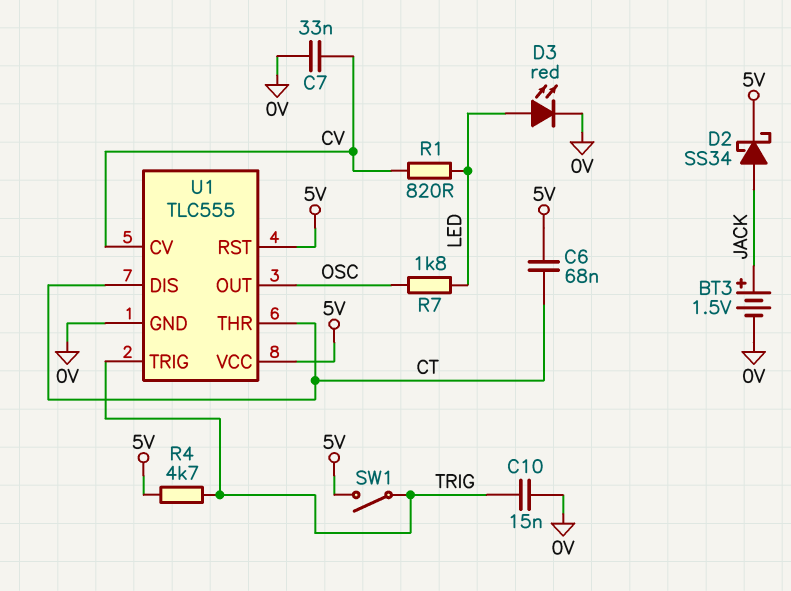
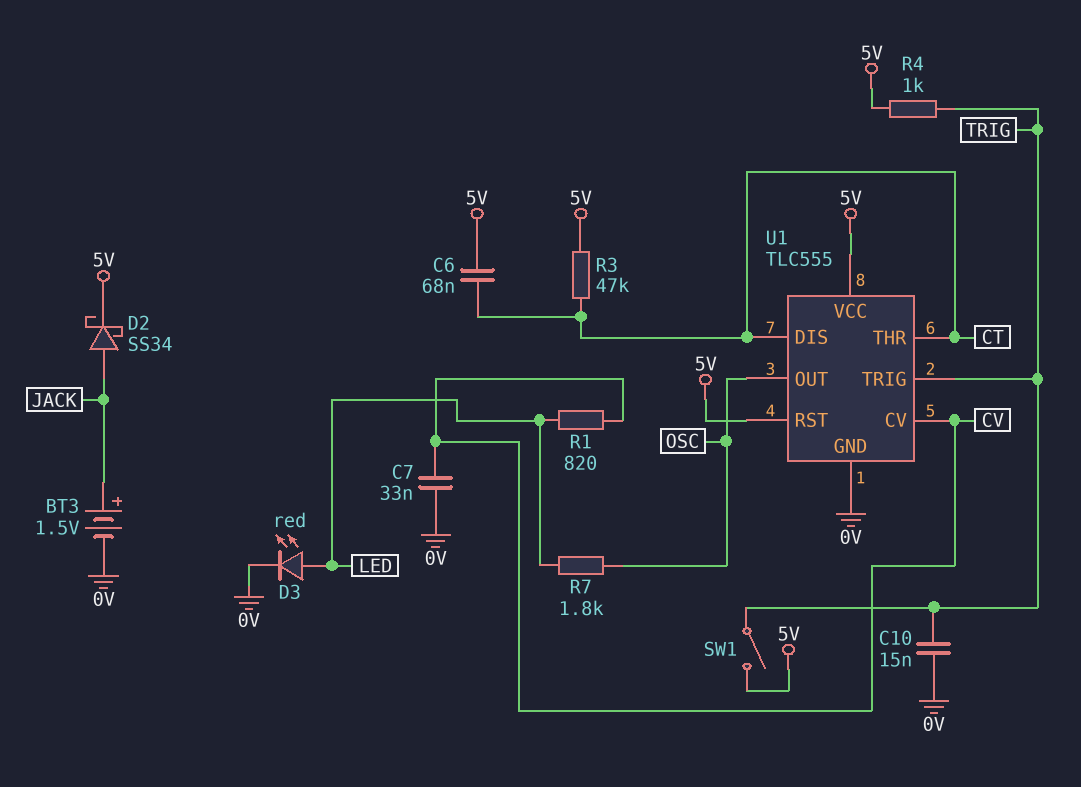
R3: none -> 47k (5V, CT)
R4: 4.7k (5V, TRIG) -> 1k (5V, TRIG)

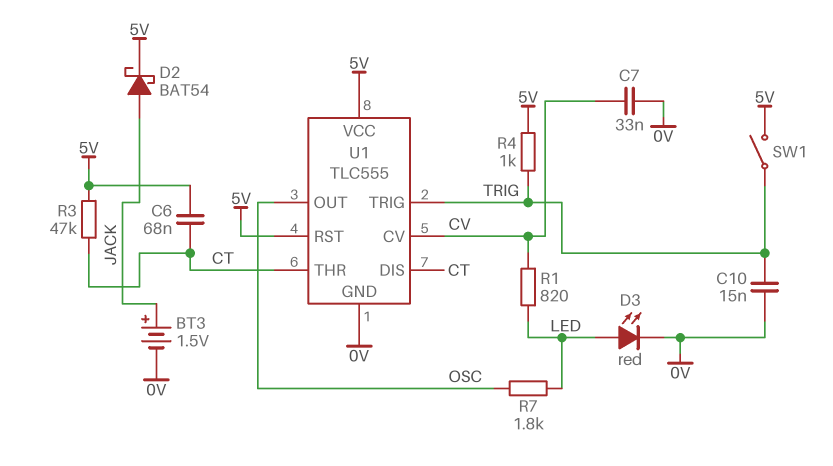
D2: schottky SS34 (A JACK, K 5V) -> schottky BAT54 (A JACK, K 5V)

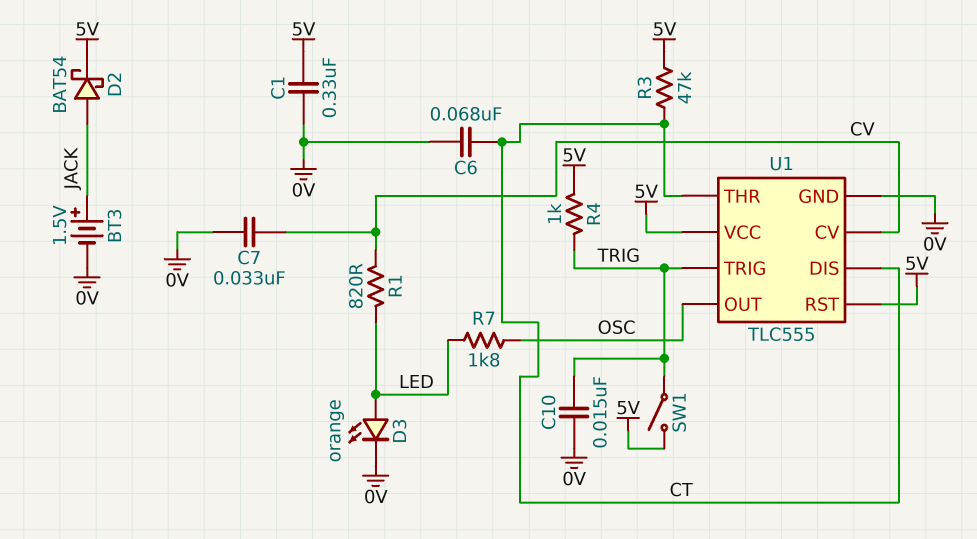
C1: none -> 330nF (0V, 5V)
C6: 68nF (5V, CT) -> 68nF (0V, CT)
D3: LED red (A LED, K 0V) -> LED orange (A LED, K 0V)

